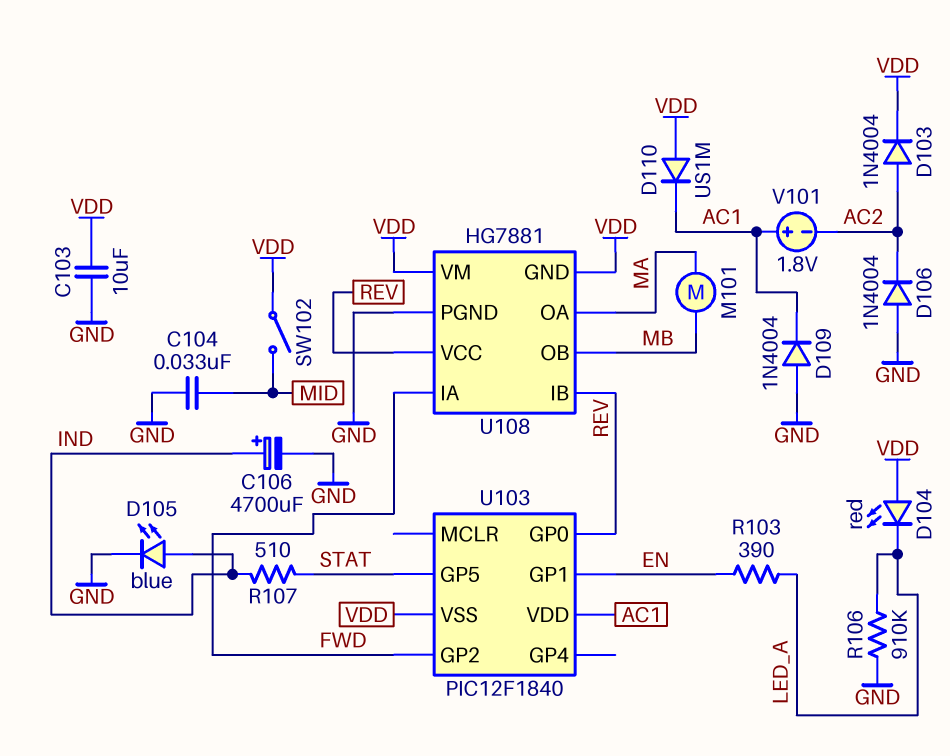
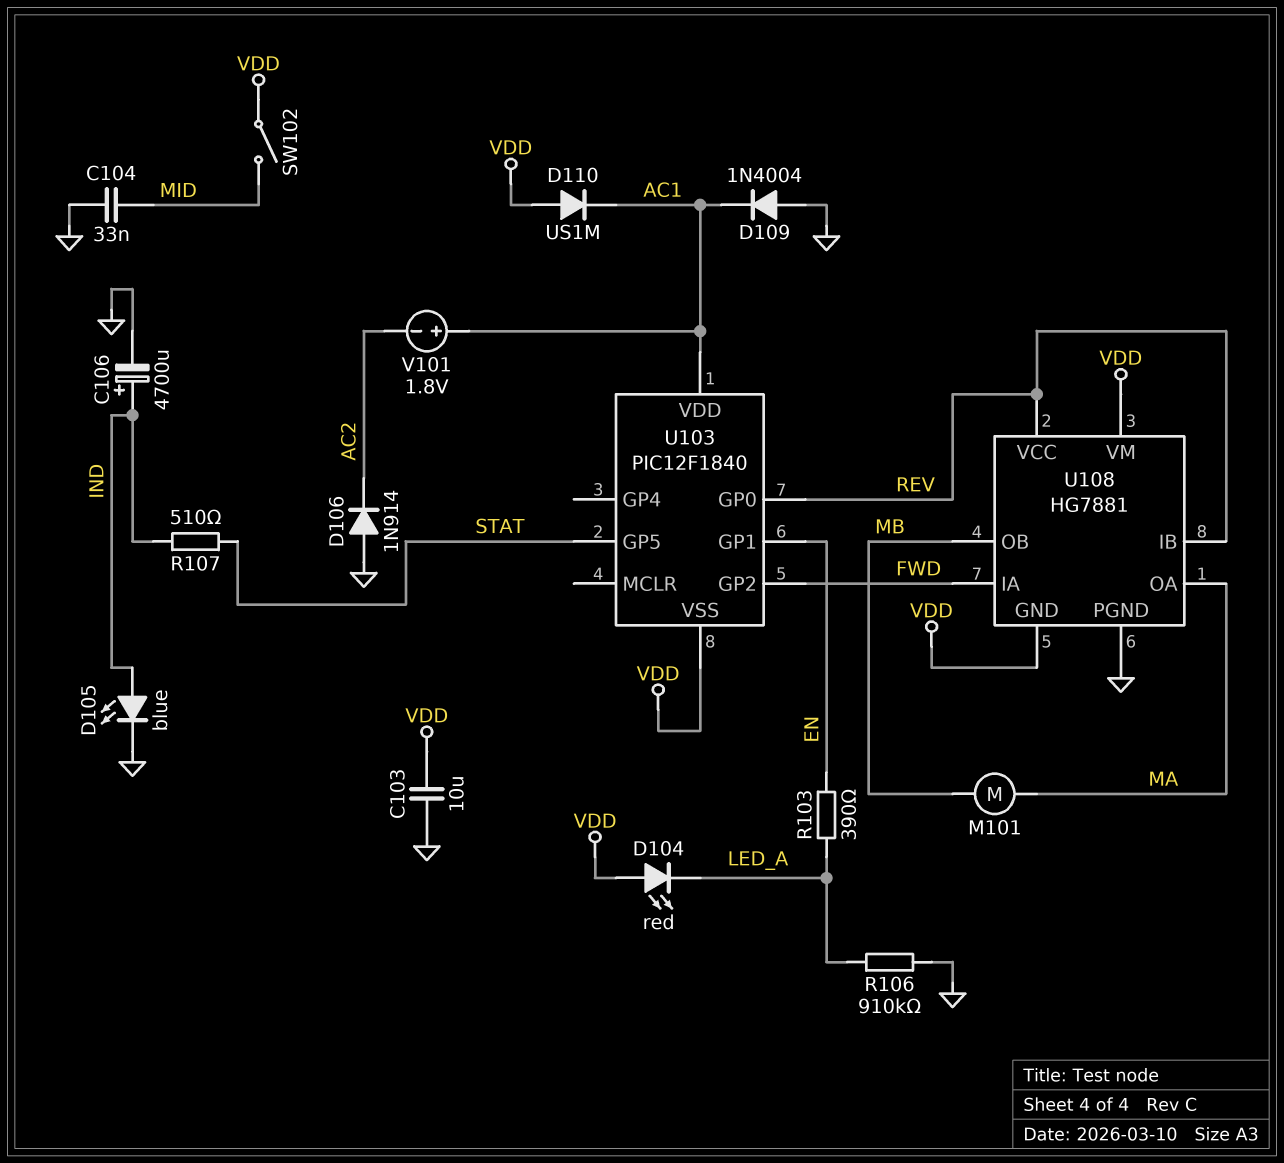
D103: diode 1N4004 (A AC2, K VDD) -> none
D106: diode 1N4004 (A GND, K AC2) -> diode 1N914 (A GND, K AC2)

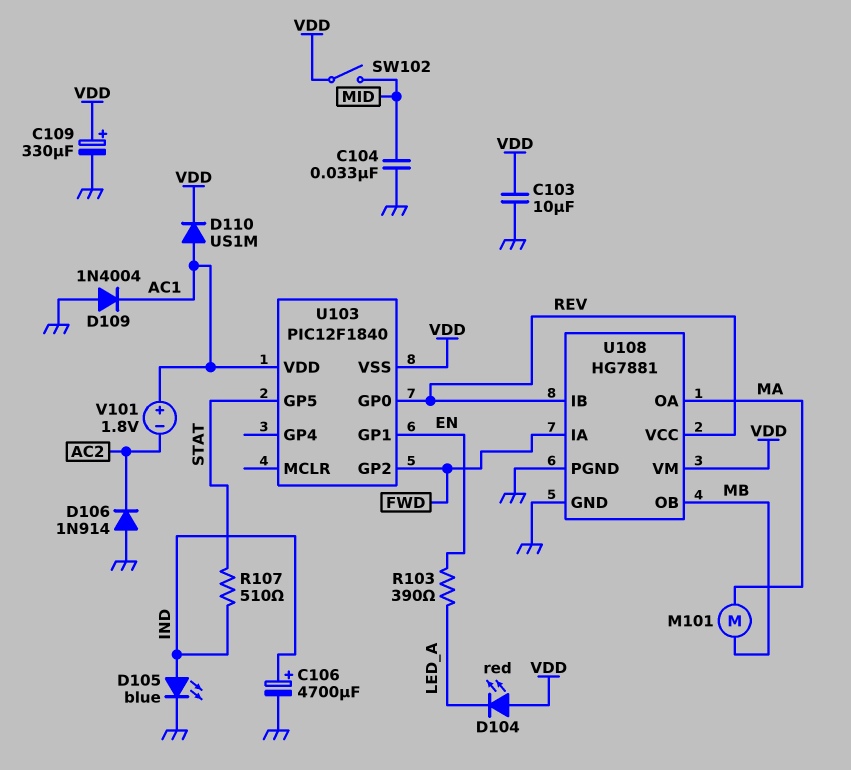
C109: none -> 330uF (plus VDD, minus GND)
D110: diode US1M (A VDD, K AC1) -> diode US1M (A AC1, K VDD)
R106: 910k (GND, LED_A) -> none
U108 pin GND: VDD -> GND

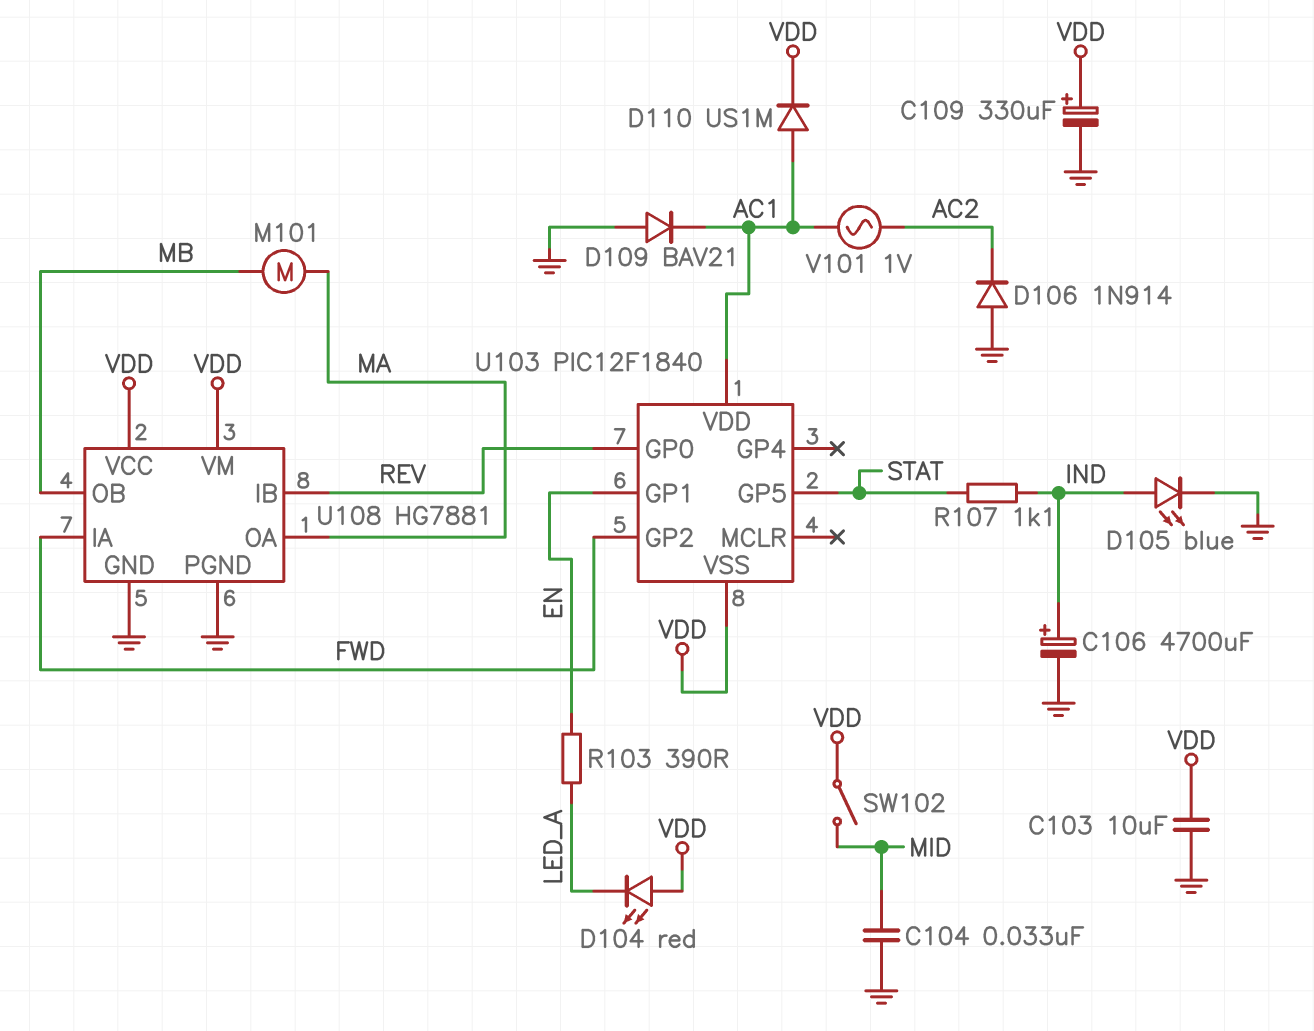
D109: diode 1N4004 (A GND, K AC1) -> diode BAV21 (A GND, K AC1)
R107: 510 (IND, STAT) -> 1.1k (IND, STAT)
U108 pin VCC: REV -> VDD
V101: 1.8V (plus AC1, minus AC2) -> AC 1V (AC1, AC2)

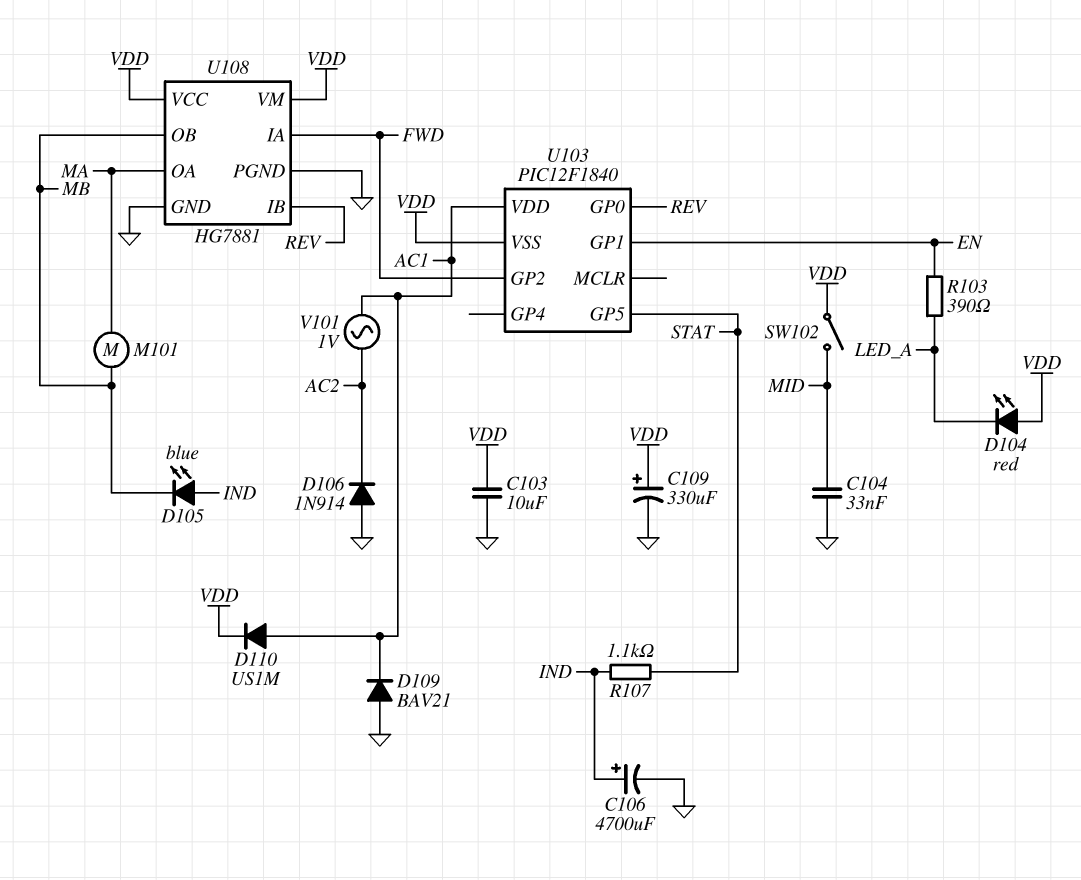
D105: LED blue (A IND, K GND) -> LED blue (A IND, K MB)

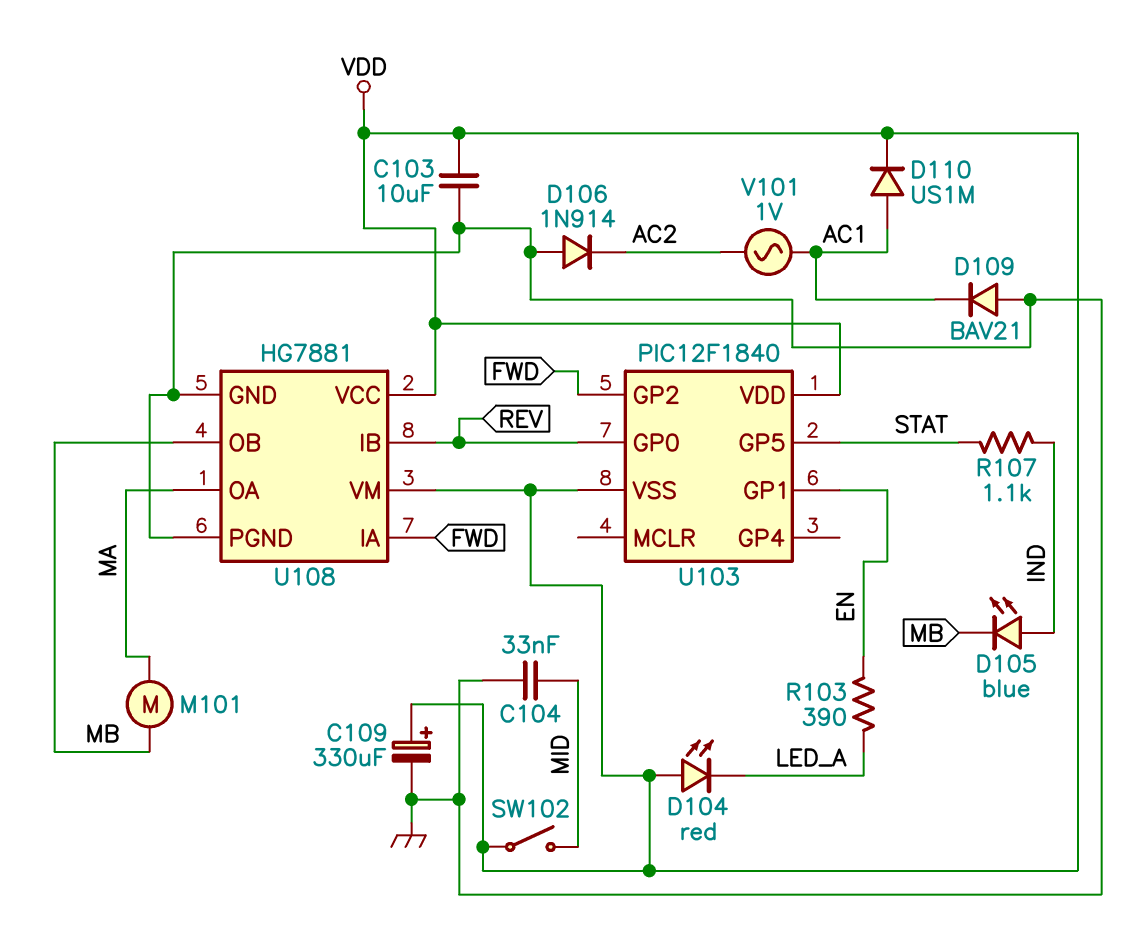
C106: 4700uF (plus IND, minus GND) -> none
U103 pin VDD: AC1 -> VDD

